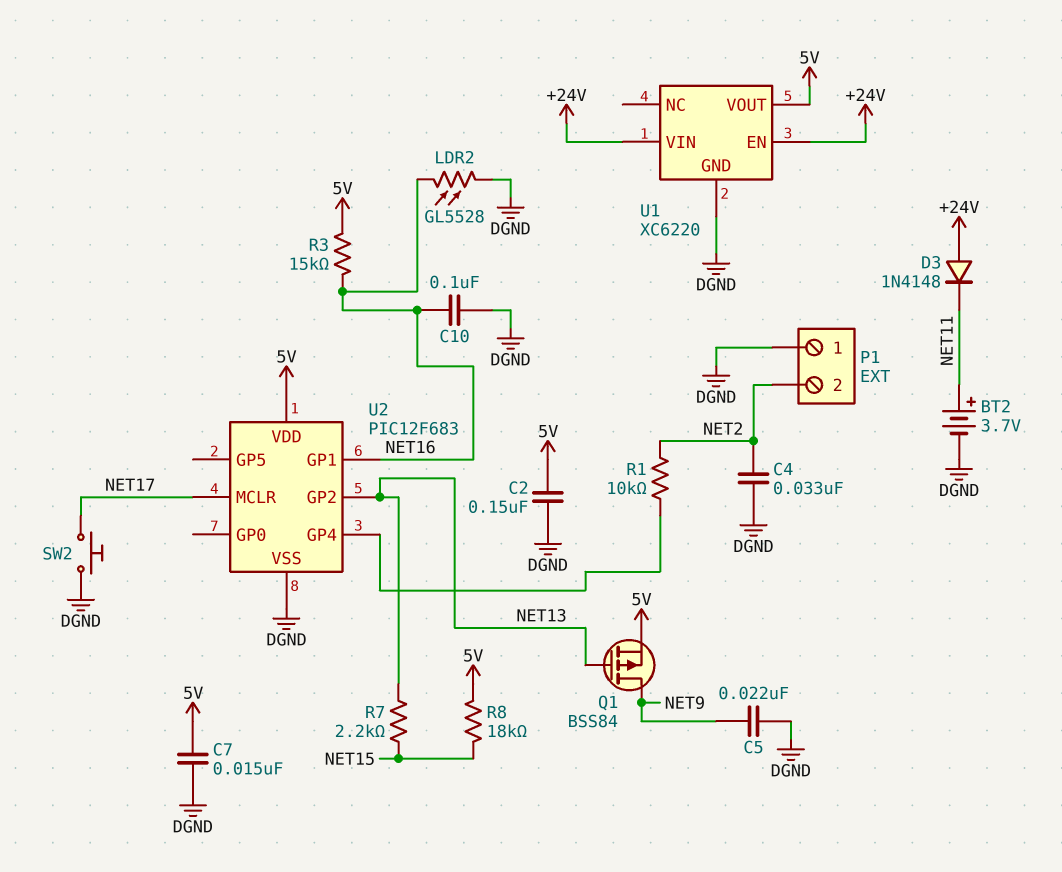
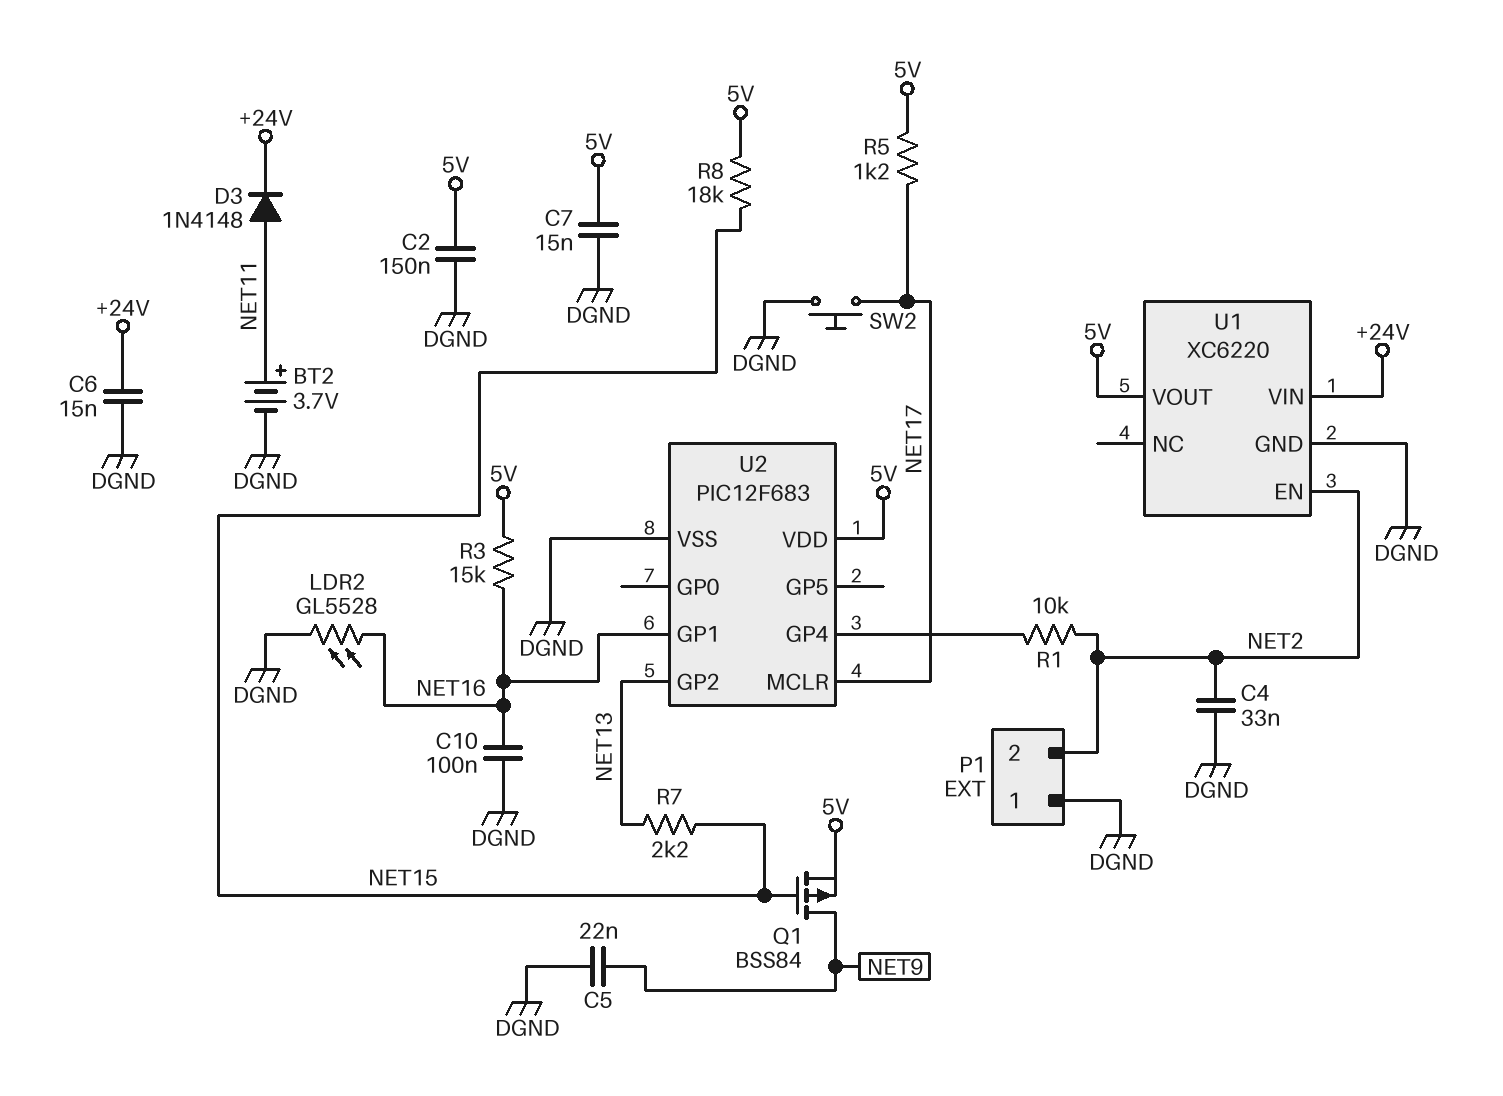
C6: none -> 15nF (+24V, DGND)
D3: diode 1N4148 (A +24V, K NET11) -> diode 1N4148 (A NET11, K +24V)
Q1: PMOS BSS84 (G NET13, D NET9, S 5V) -> PMOS BSS84 (G NET15, D NET9, S 5V)
R5: none -> 1.2k (5V, NET17)
U1 pin EN: +24V -> NET2

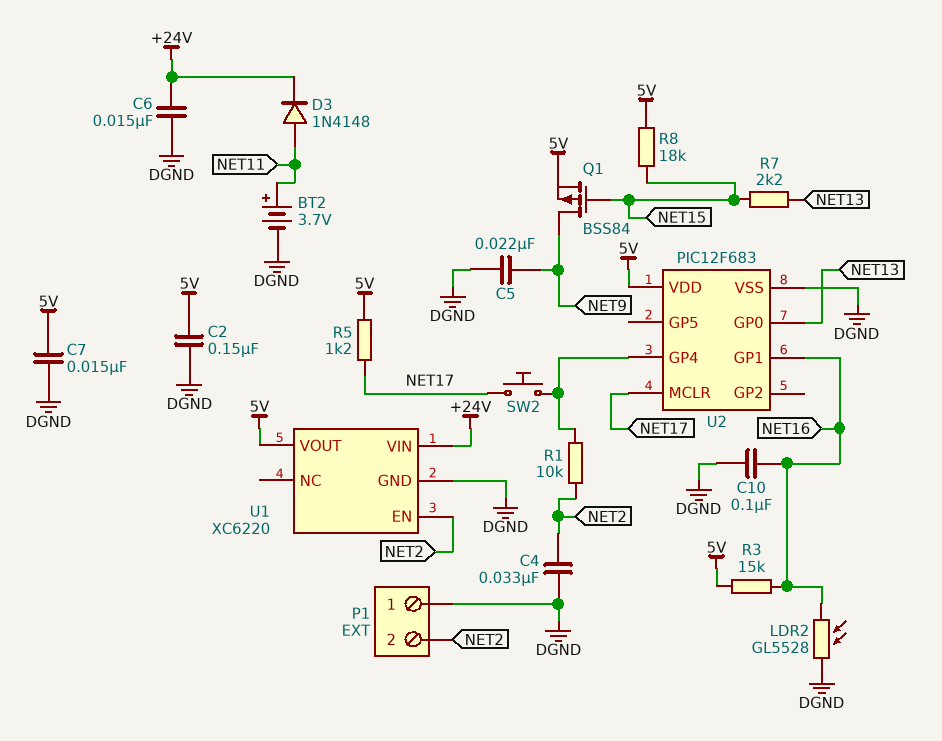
SW2: button (DGND, NET17) -> button (NET17, U2/GP4)
U2 pin GP0: none -> NET13
U2 pin GP2: NET13 -> none

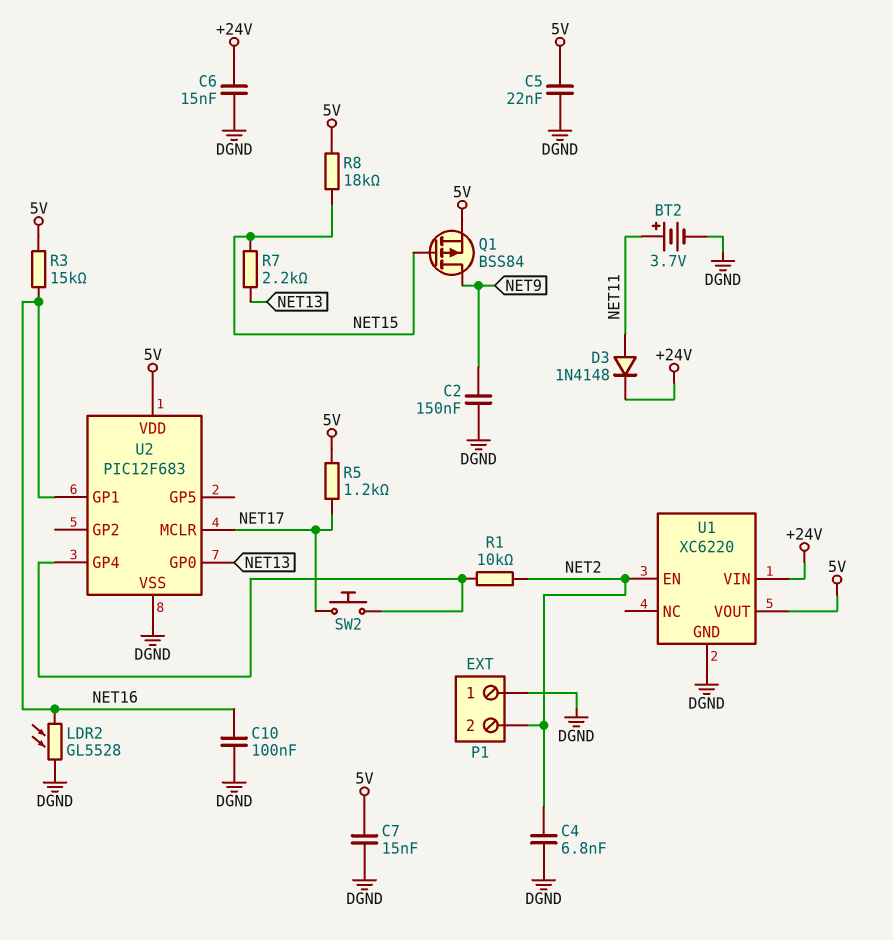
C2: 150nF (5V, DGND) -> 150nF (DGND, NET9)
C4: 33nF (DGND, NET2) -> 6.8nF (DGND, NET2)
C5: 22nF (DGND, NET9) -> 22nF (5V, DGND)

